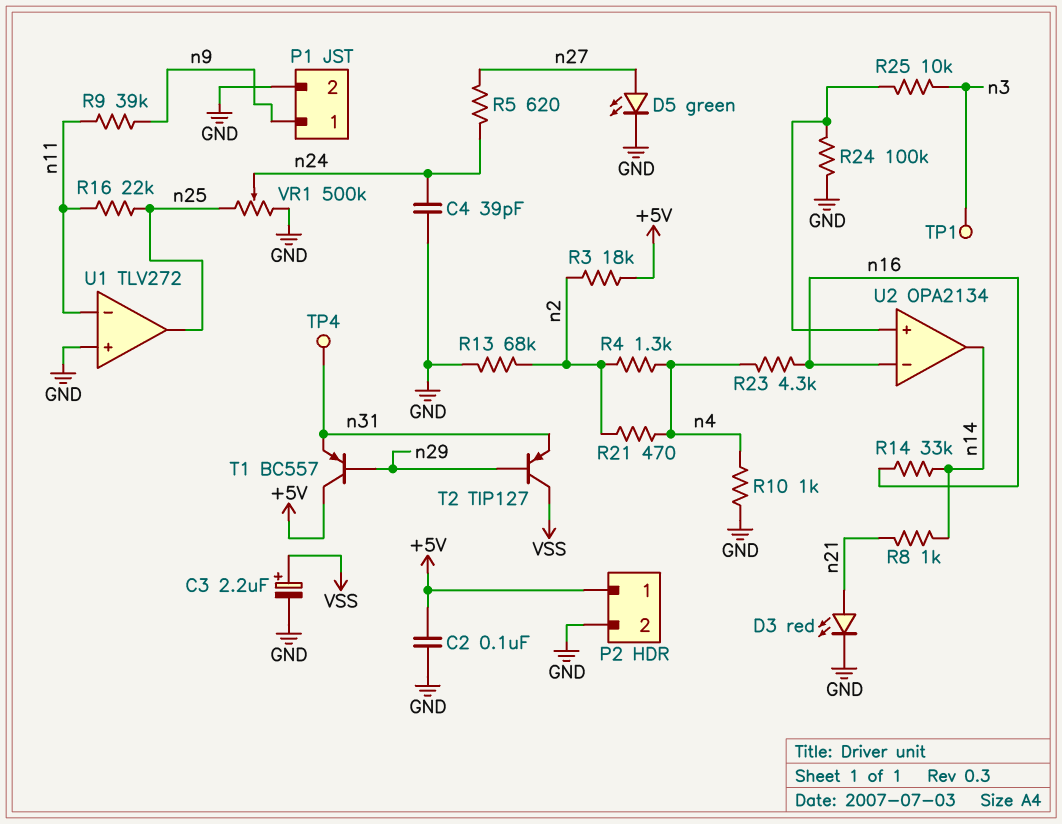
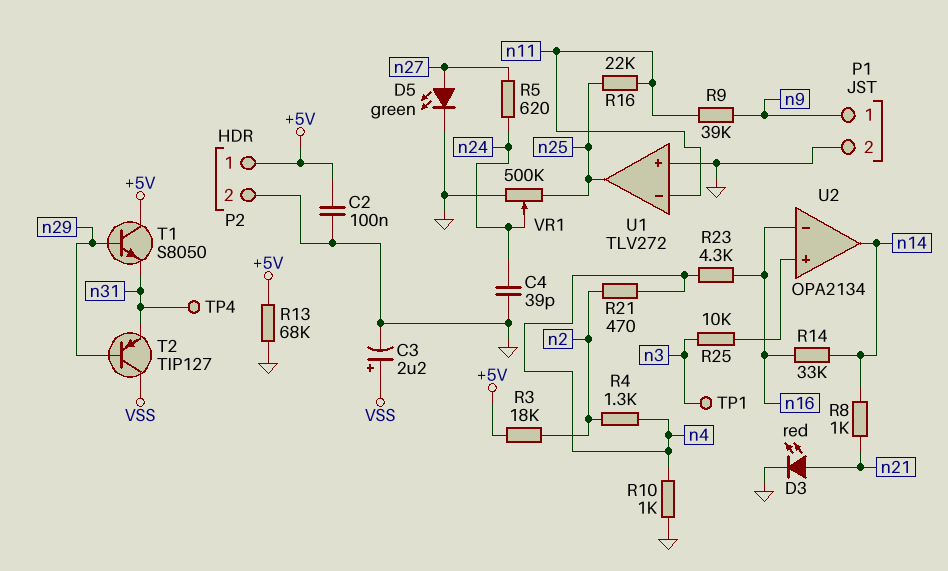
R13: 68k (GND, n2) -> 68k (+5V, GND)
R24: 100k (GND, U2/in+) -> none
T1: PNP BC557 (B n29, C +5V, E n31) -> NPN S8050 (B n29, C +5V, E n31)

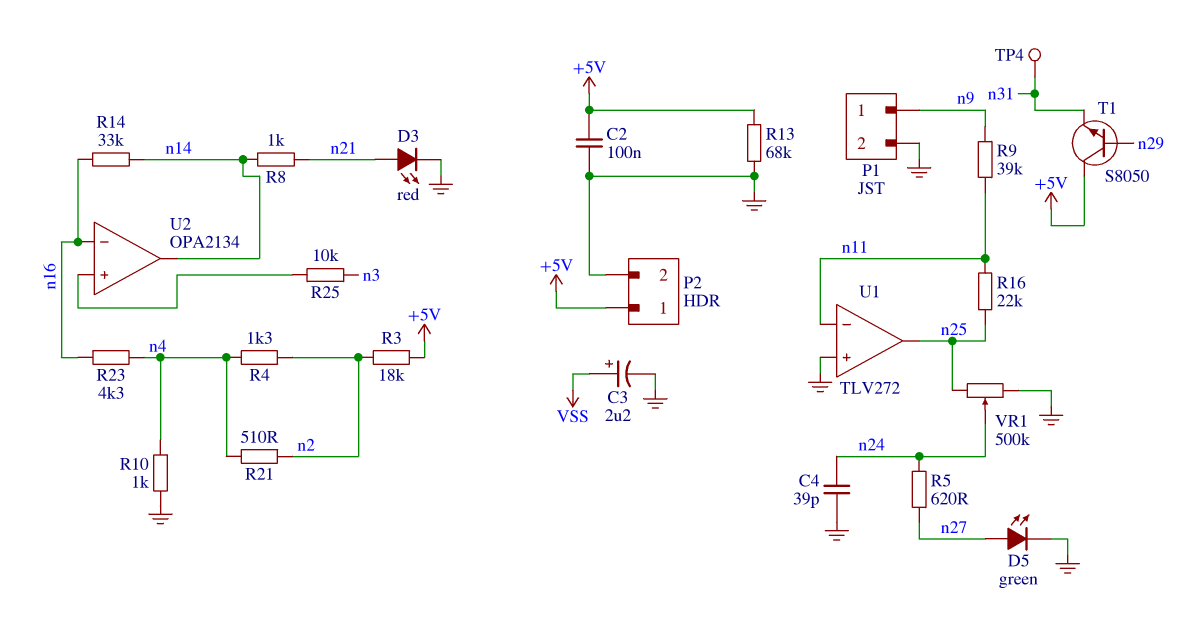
R21: 470 (n2, n4) -> 510 (n2, n4)
T2: PNP TIP127 (B n29, C VSS, E n31) -> none
TP1: test point (n3) -> none

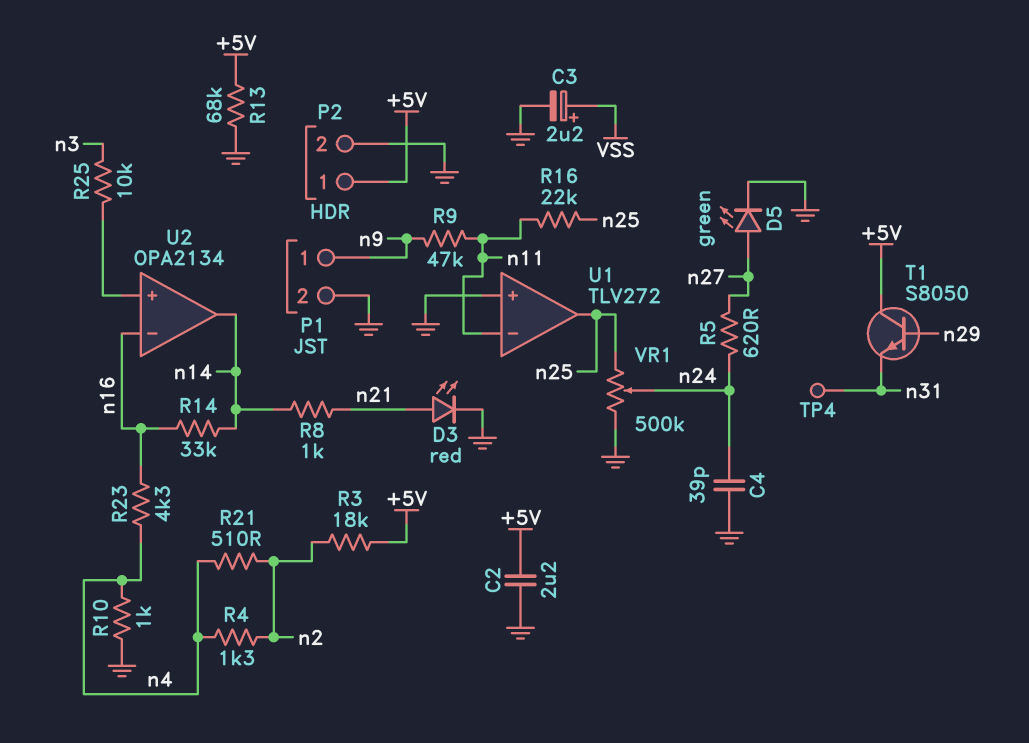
C2: 100nF (+5V, GND) -> 2.2uF (+5V, GND)
R9: 39k (n9, n11) -> 47k (n9, n11)

